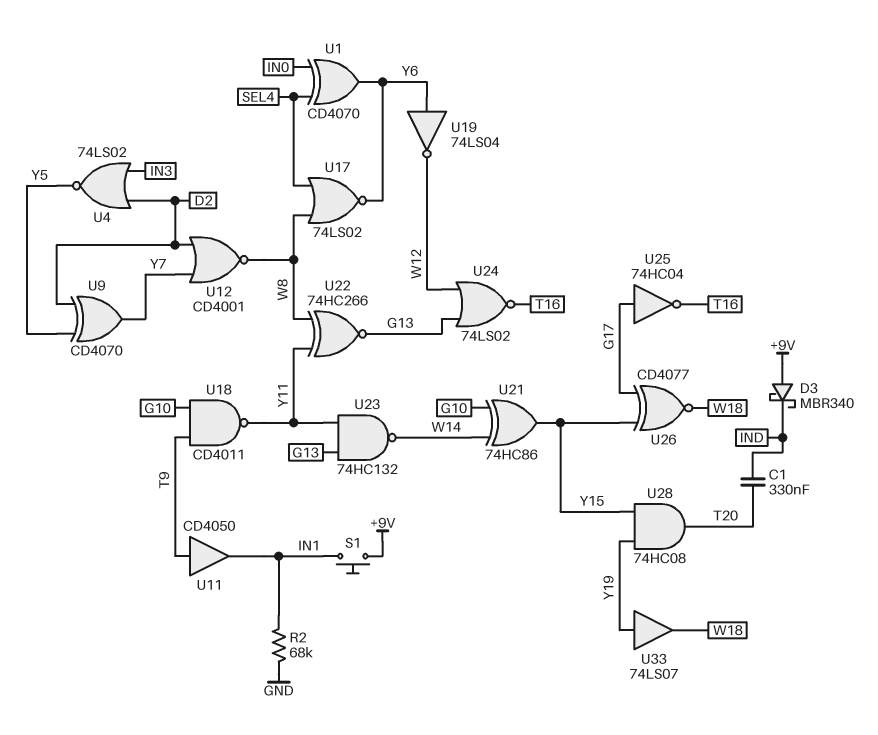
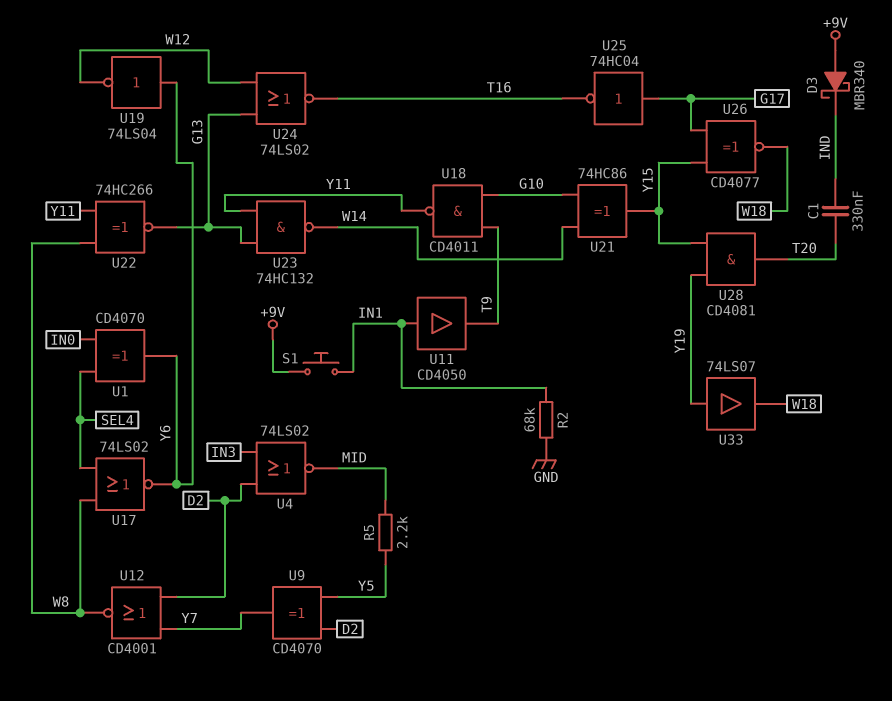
R5: none -> 2.2k (MID, Y5)
U4: NOR 74LS02 (in D2, in IN3, out Y5) -> NOR 74LS02 (in D2, in IN3, out MID)
U11: buffer CD4050 (in T9, out IN1) -> buffer CD4050 (in IN1, out T9)
U28: AND 74HC08 (in Y15, in Y19, out T20) -> AND CD4081 (in Y15, in Y19, out T20)

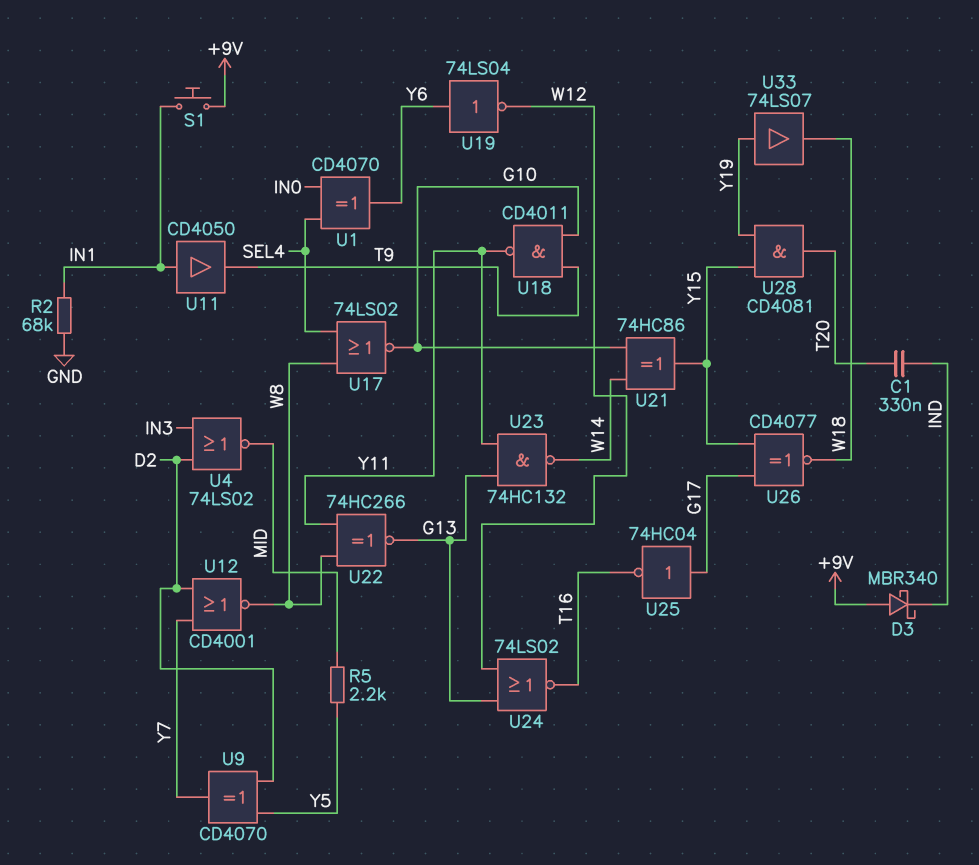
U17: NOR 74LS02 (in SEL4, in W8, out Y6) -> NOR 74LS02 (in SEL4, in W8, out G10)

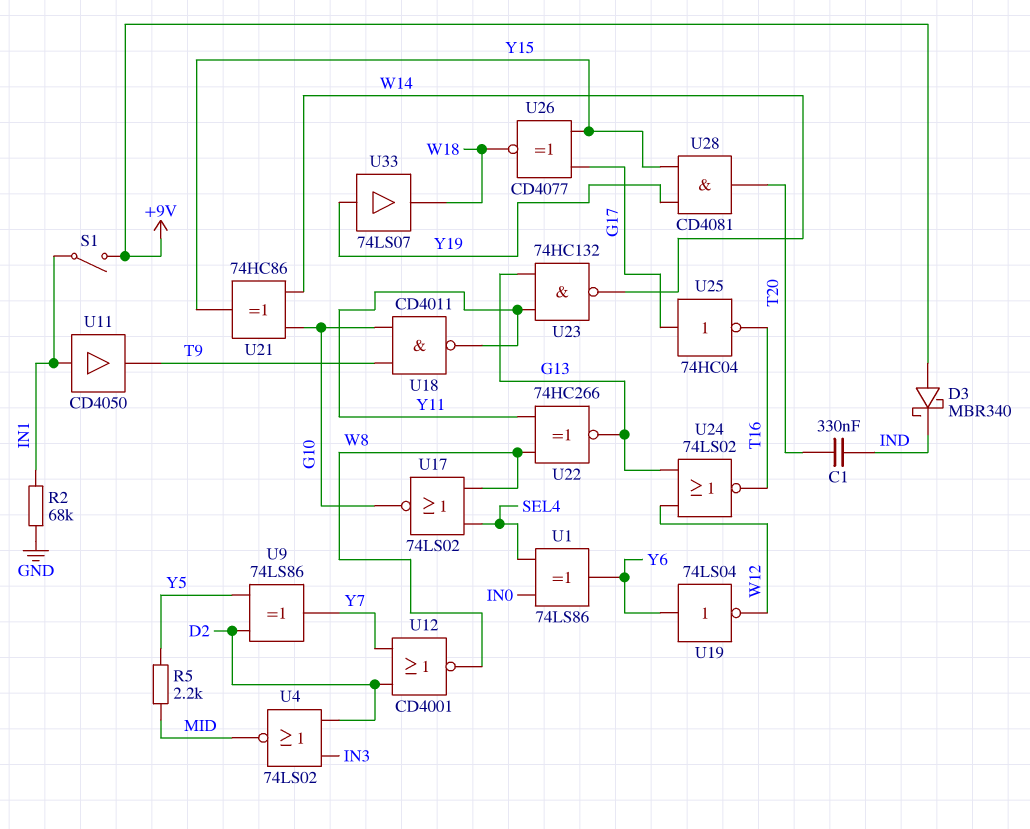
S1: button (+9V, IN1) -> switch (+9V, IN1)
U1: XOR CD4070 (in IN0, in SEL4, out Y6) -> XOR 74LS86 (in IN0, in SEL4, out Y6)
U9: XOR CD4070 (in D2, in Y5, out Y7) -> XOR 74LS86 (in D2, in Y5, out Y7)

